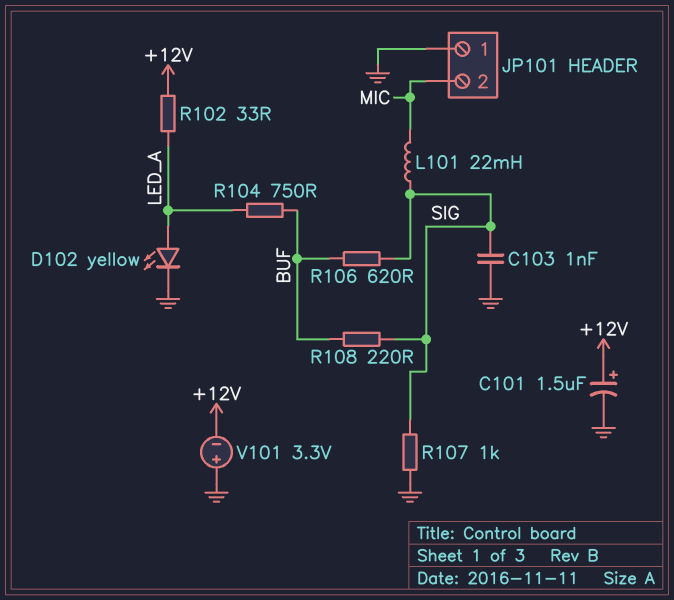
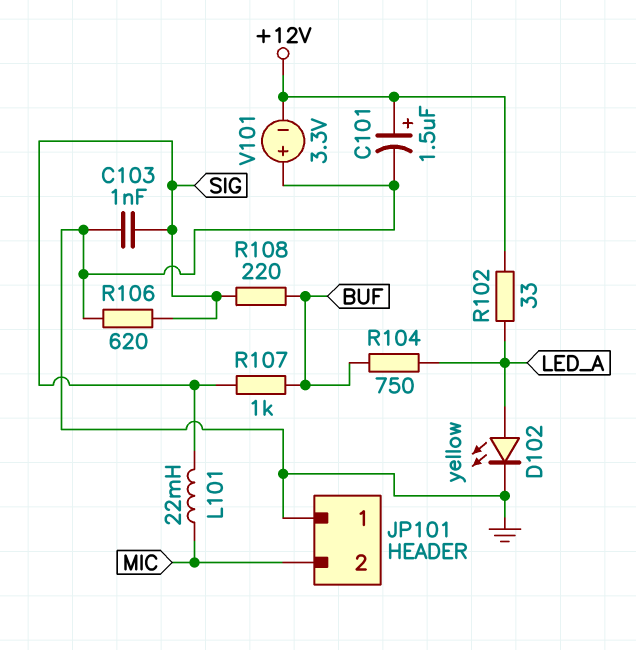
R106: 620 (BUF, SIG) -> 620 (GND, SIG)
R107: 1k (GND, SIG) -> 1k (BUF, SIG)

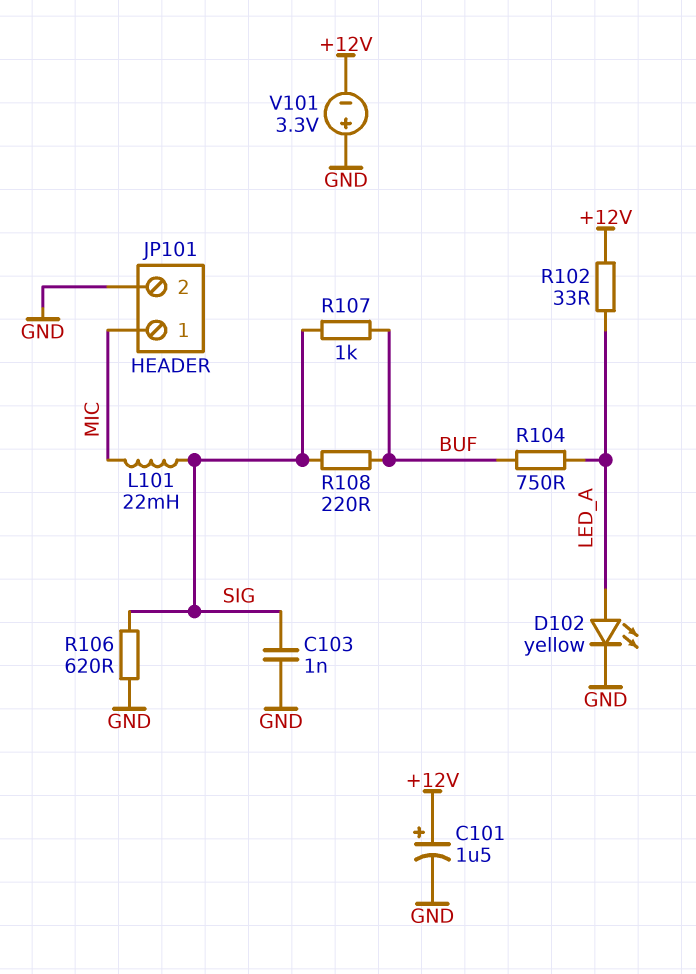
JP101 pin 1: GND -> MIC
JP101 pin 2: MIC -> GND

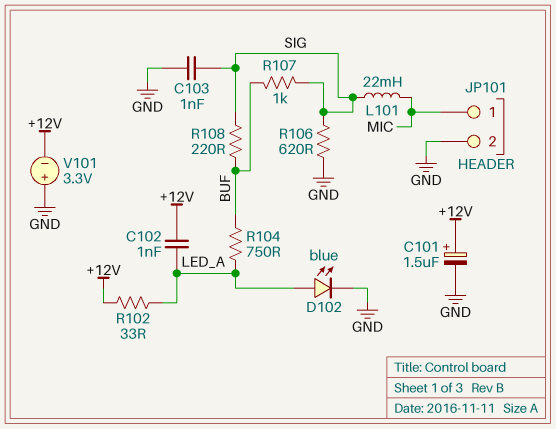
C102: none -> 1nF (+12V, LED_A)
D102: LED yellow (A LED_A, K GND) -> LED blue (A LED_A, K GND)

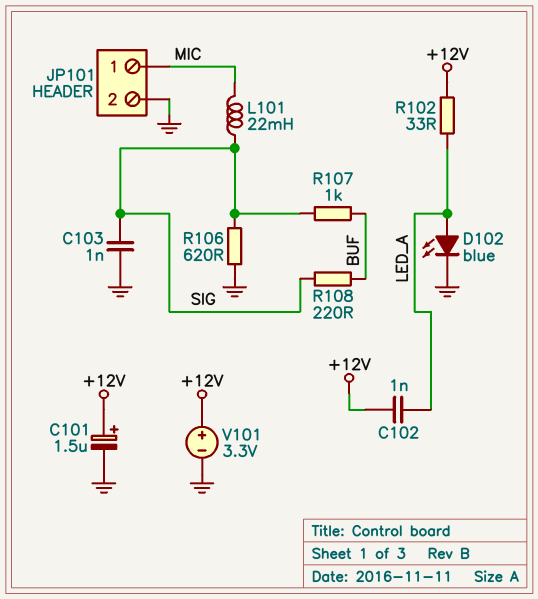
R104: 750 (BUF, LED_A) -> none
V101: 3.3V (plus GND, minus +12V) -> 3.3V (plus +12V, minus GND)

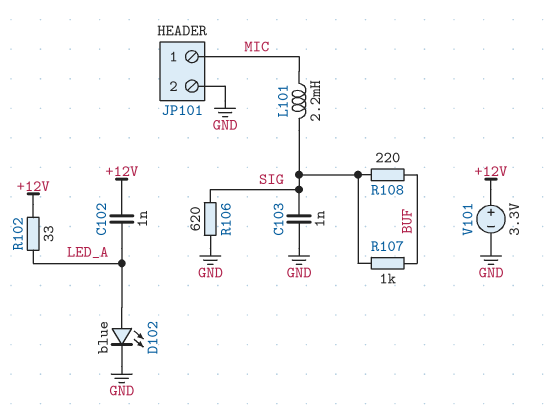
C101: 1.5uF (plus +12V, minus GND) -> none
L101: 22mH (MIC, SIG) -> 2.2mH (MIC, SIG)

